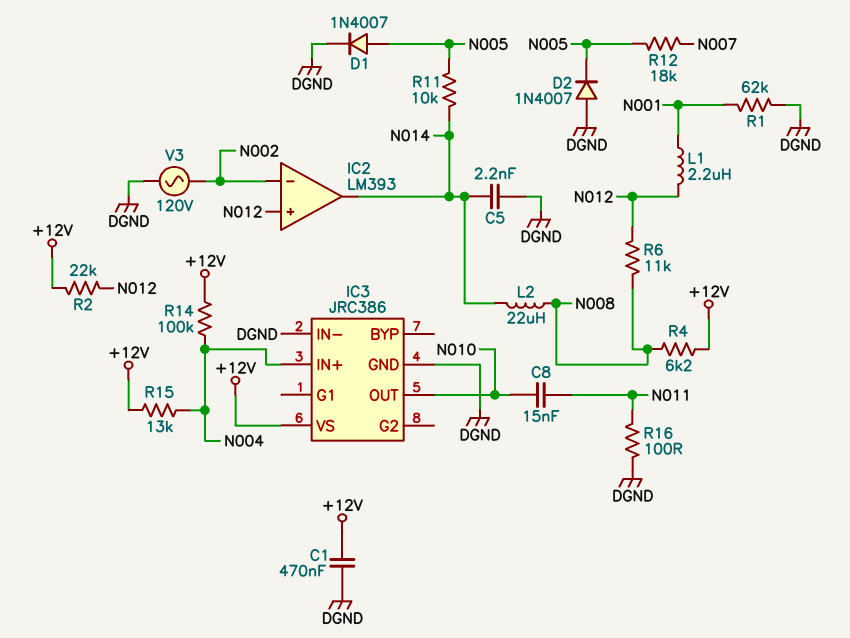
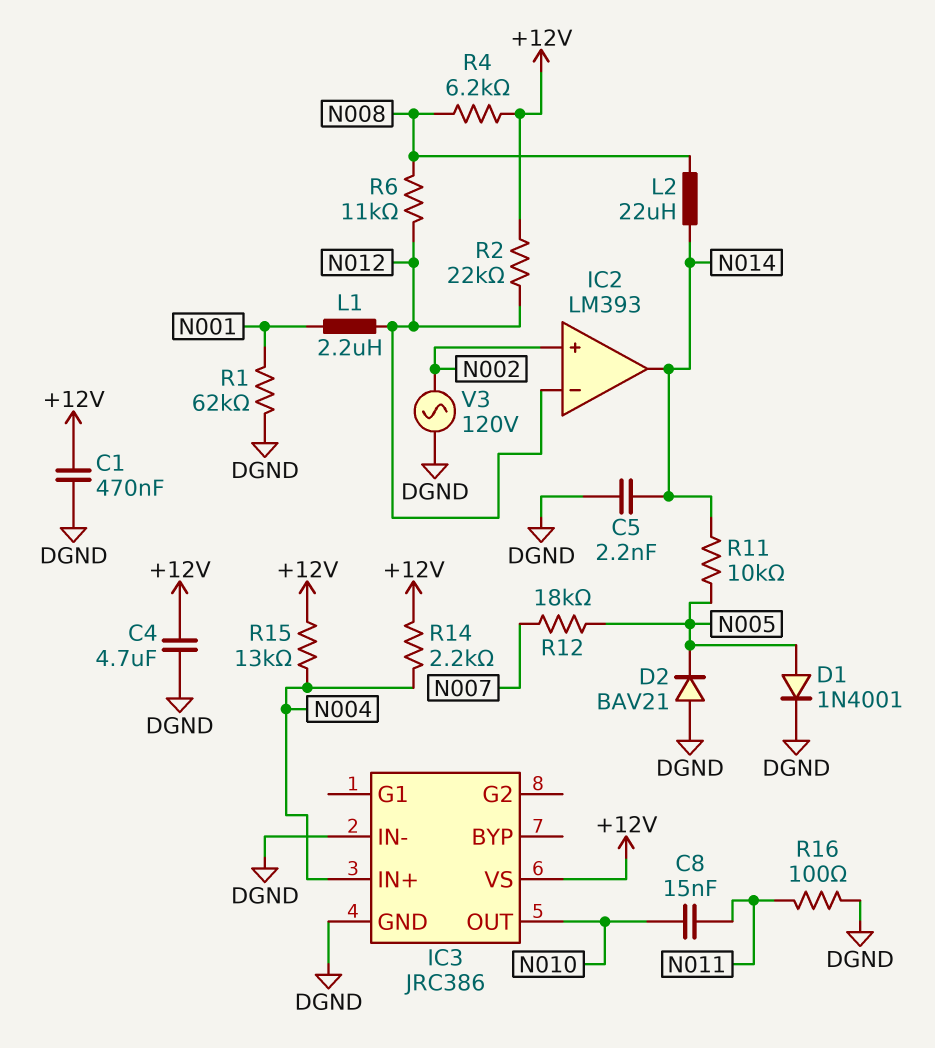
C4: none -> 4.7uF (+12V, DGND)
D1: diode 1N4007 (A N005, K DGND) -> diode 1N4001 (A N005, K DGND)
D2: diode 1N4007 (A DGND, K N005) -> diode BAV21 (A DGND, K N005)
IC2 pin in+: N012 -> N002
IC2 pin in-: N002 -> N012
R14: 100k (+12V, N004) -> 2.2k (+12V, N004)

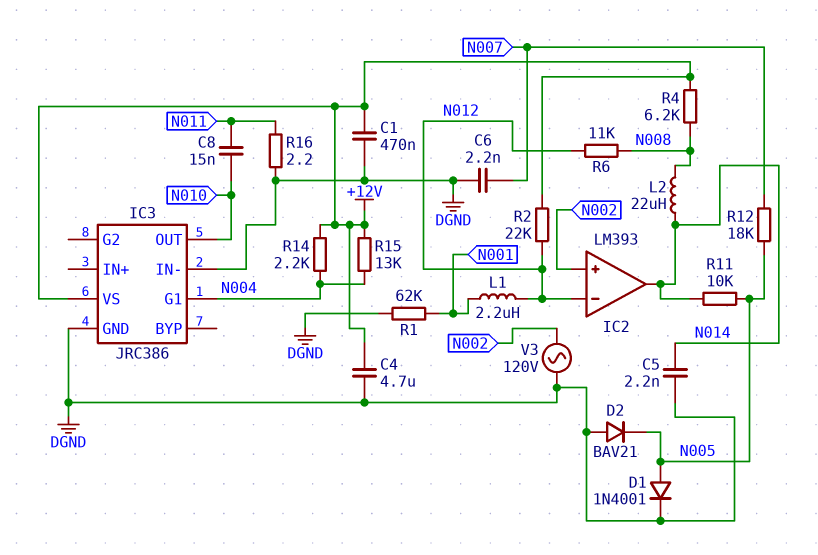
C6: none -> 2.2nF (DGND, N007)
IC3 pin G1: none -> N004
IC3 pin IN+: N004 -> none
R16: 100 (DGND, N011) -> 2.2 (DGND, N011)

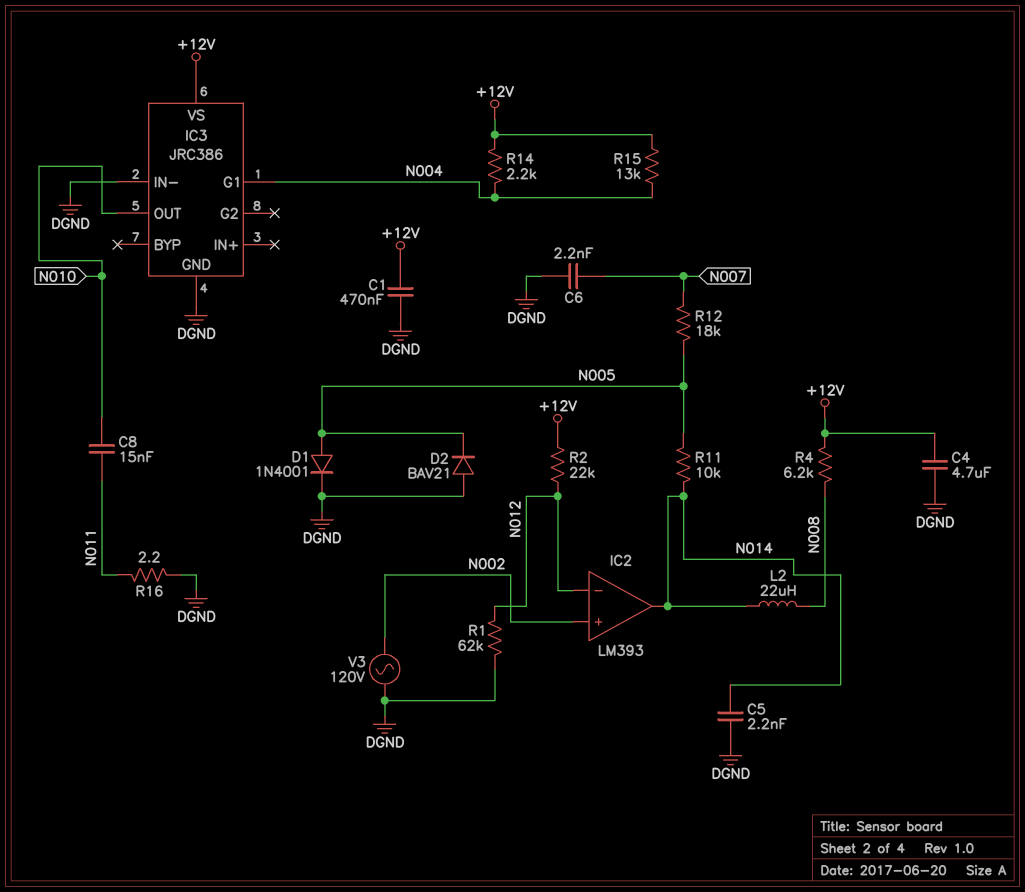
L1: 2.2uH (N001, N012) -> none
R1: 62k (DGND, N001) -> 62k (DGND, N012)
R6: 11k (N008, N012) -> none

